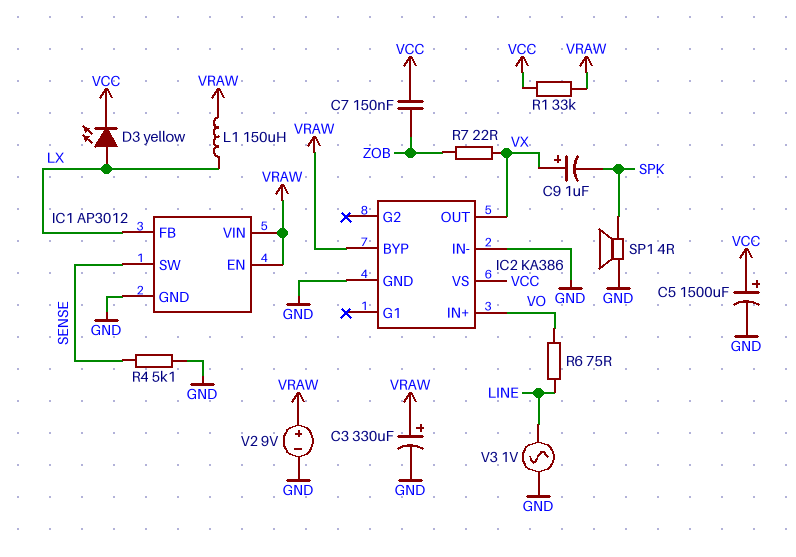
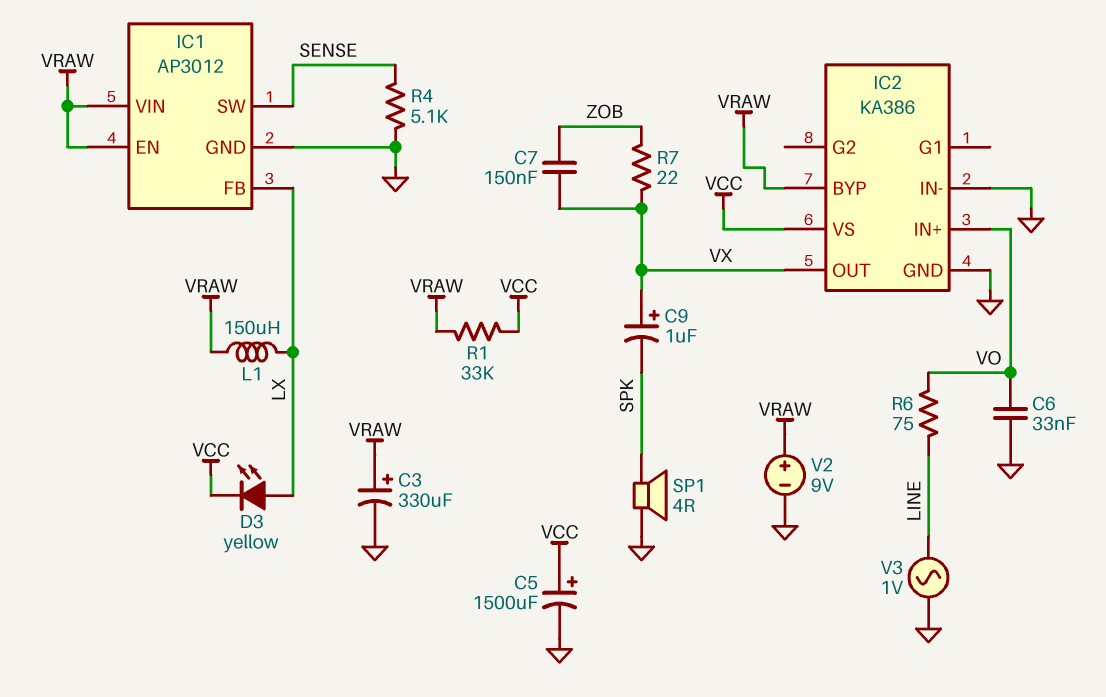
C6: none -> 33nF (GND, VO)
C7: 150nF (VCC, ZOB) -> 150nF (VX, ZOB)

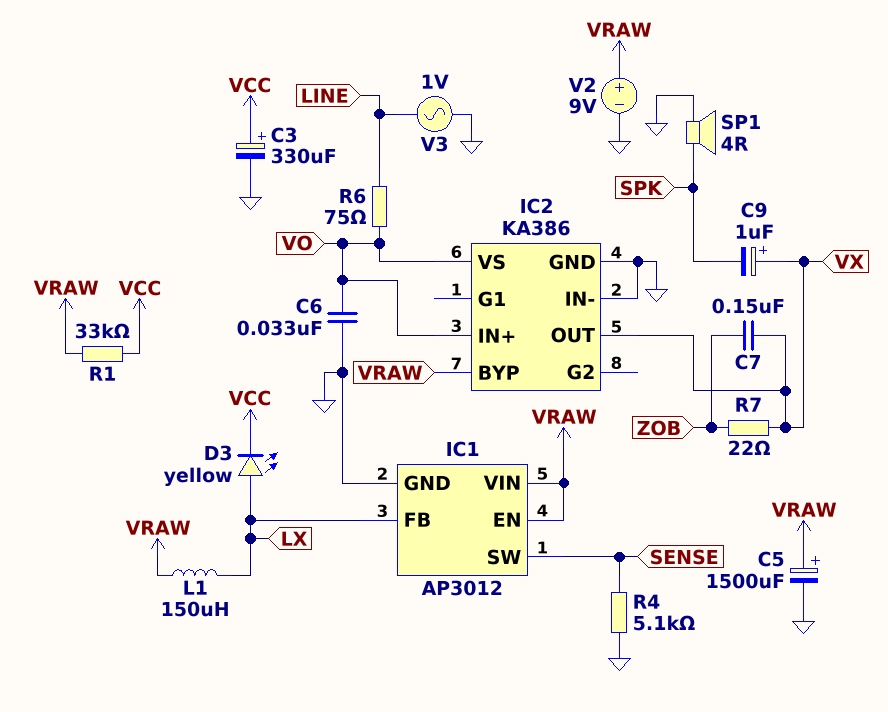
C3: 330uF (plus VRAW, minus GND) -> 330uF (plus VCC, minus GND)
C5: 1500uF (plus VCC, minus GND) -> 1500uF (plus VRAW, minus GND)
IC2 pin VS: VCC -> VO

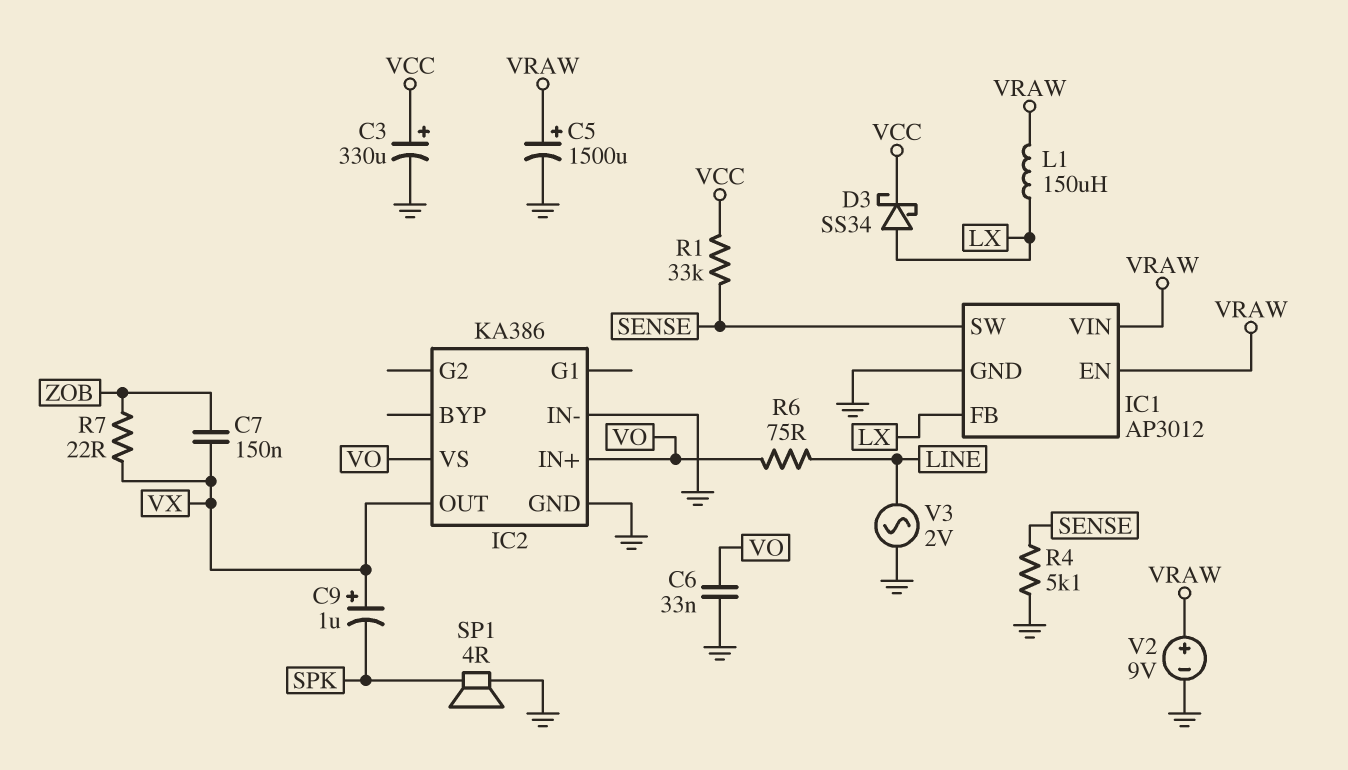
D3: LED yellow (A LX, K VCC) -> schottky SS34 (A LX, K VCC)
IC2 pin BYP: VRAW -> none
R1: 33k (VCC, VRAW) -> 33k (SENSE, VCC)
V3: AC 1V (GND, LINE) -> AC 2V (GND, LINE)

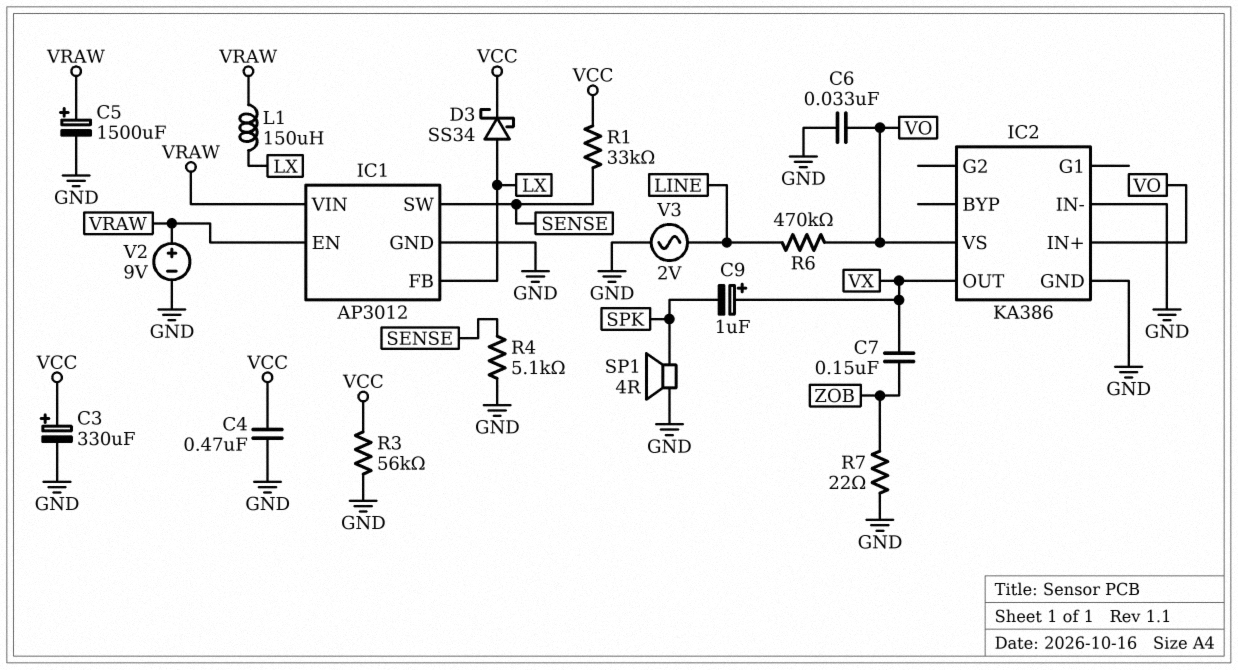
C4: none -> 470nF (GND, VCC)
R3: none -> 56k (GND, VCC)
R6: 75 (LINE, VO) -> 470k (LINE, VO)
R7: 22 (VX, ZOB) -> 22 (GND, ZOB)

